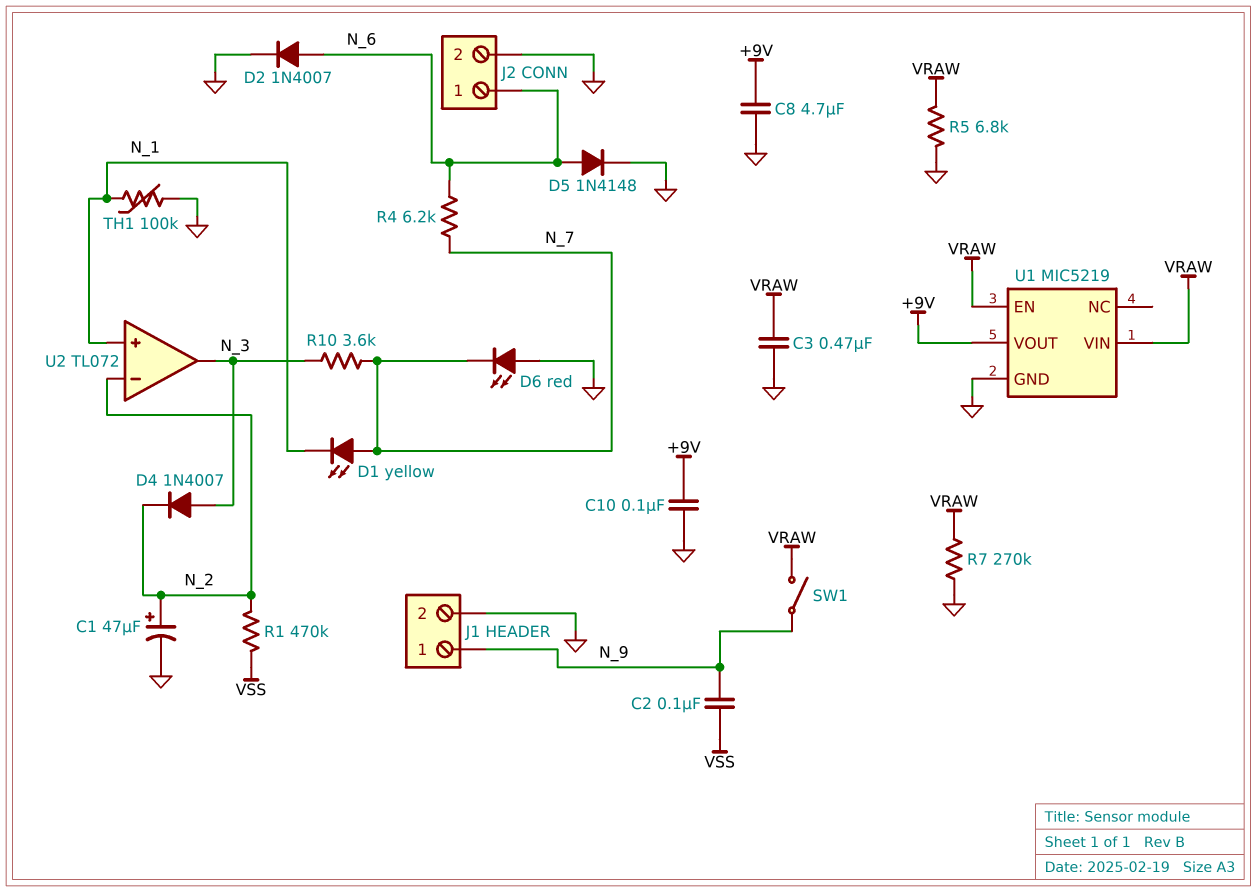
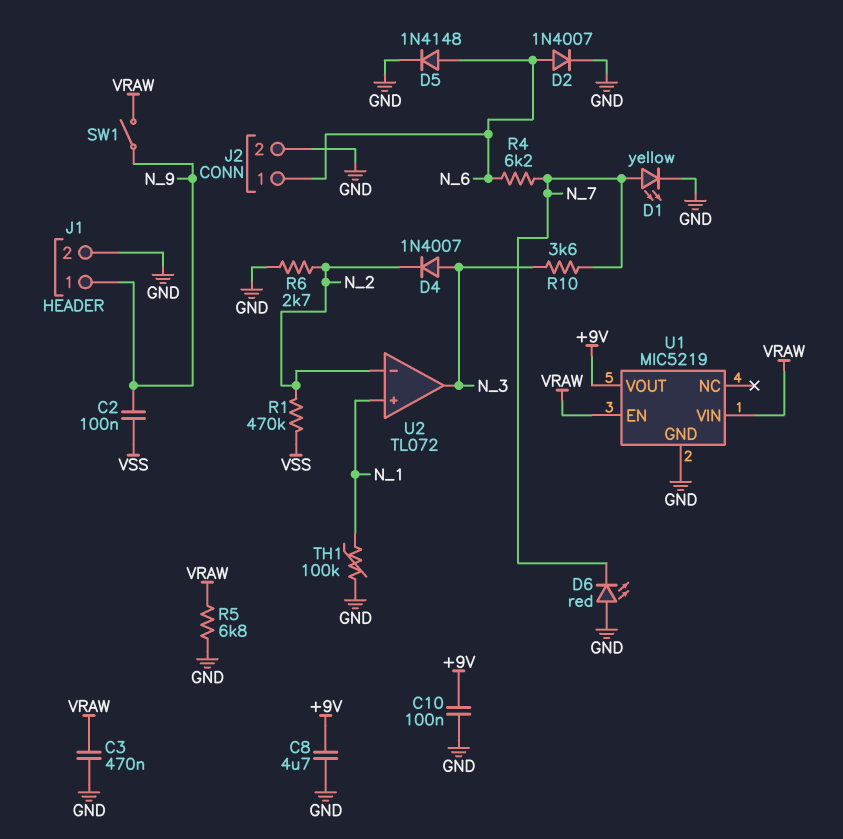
C1: 47uF (plus N_2, minus GND) -> none
D1: LED yellow (A N_7, K N_1) -> LED yellow (A N_7, K GND)
R6: none -> 2.7k (GND, N_2)
R7: 270k (GND, VRAW) -> none

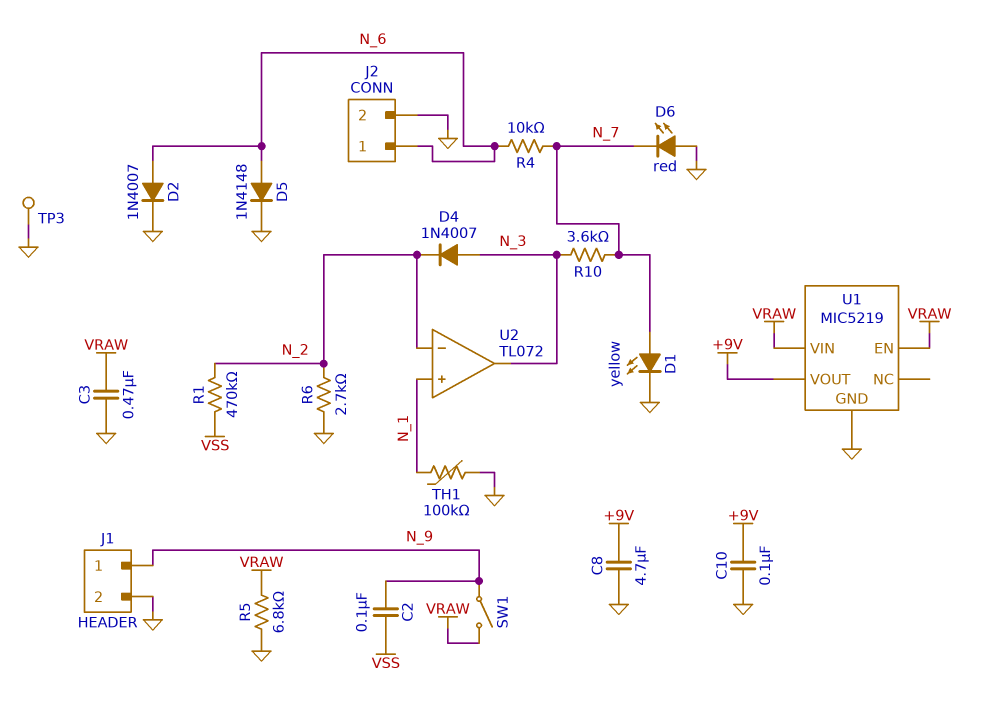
R4: 6.2k (N_6, N_7) -> 10k (N_6, N_7)
TP3: none -> test point (GND)

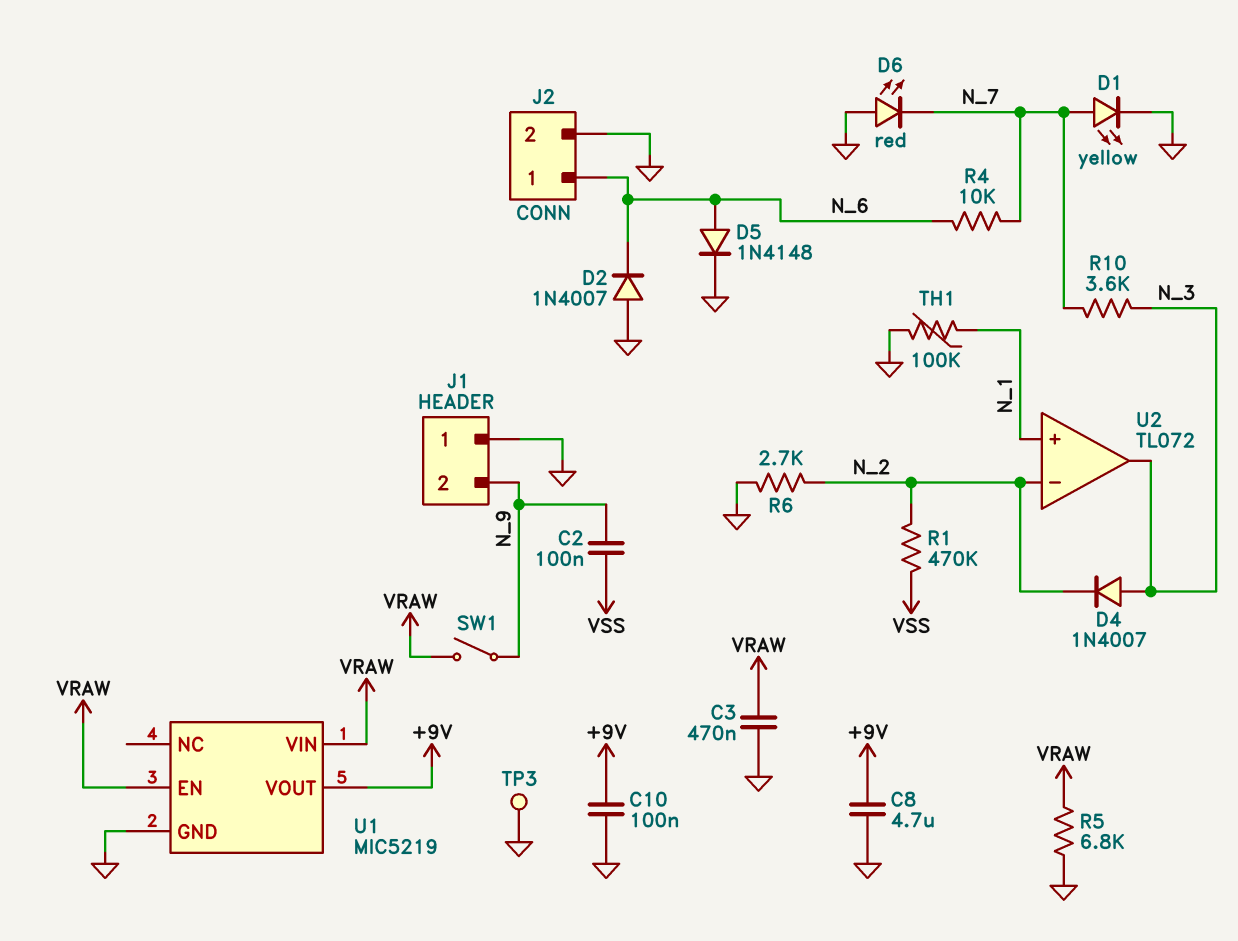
D2: diode 1N4007 (A N_6, K GND) -> diode 1N4007 (A GND, K N_6)
J1 pin 1: N_9 -> GND
J1 pin 2: GND -> N_9

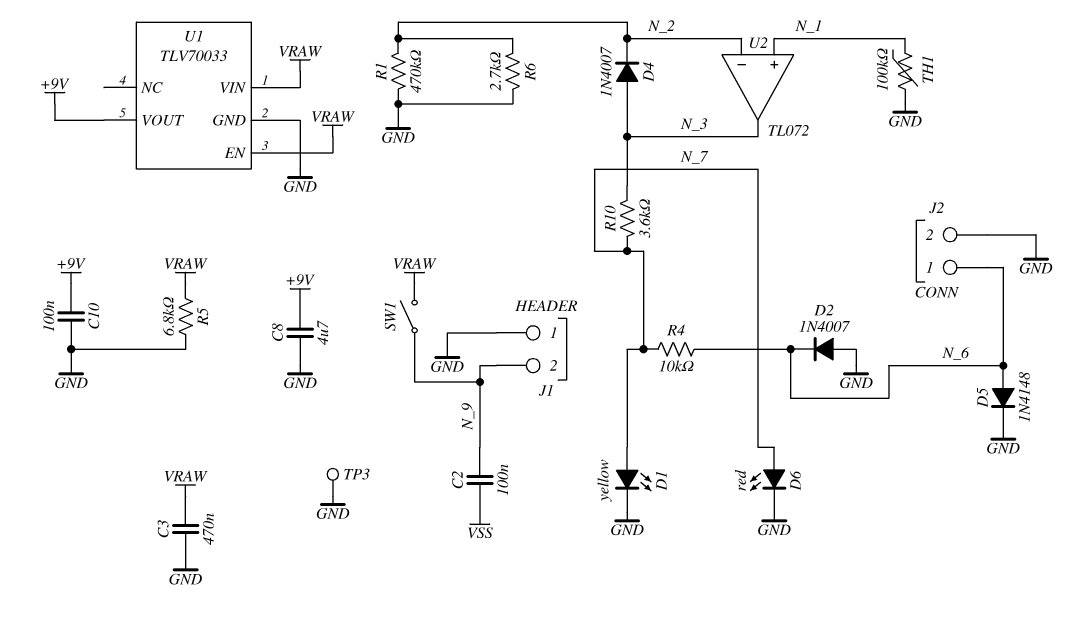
D6: LED red (A GND, K N_7) -> LED red (A N_7, K GND)
R1: 470k (N_2, VSS) -> 470k (GND, N_2)
U1: MIC5219 -> TLV70033

